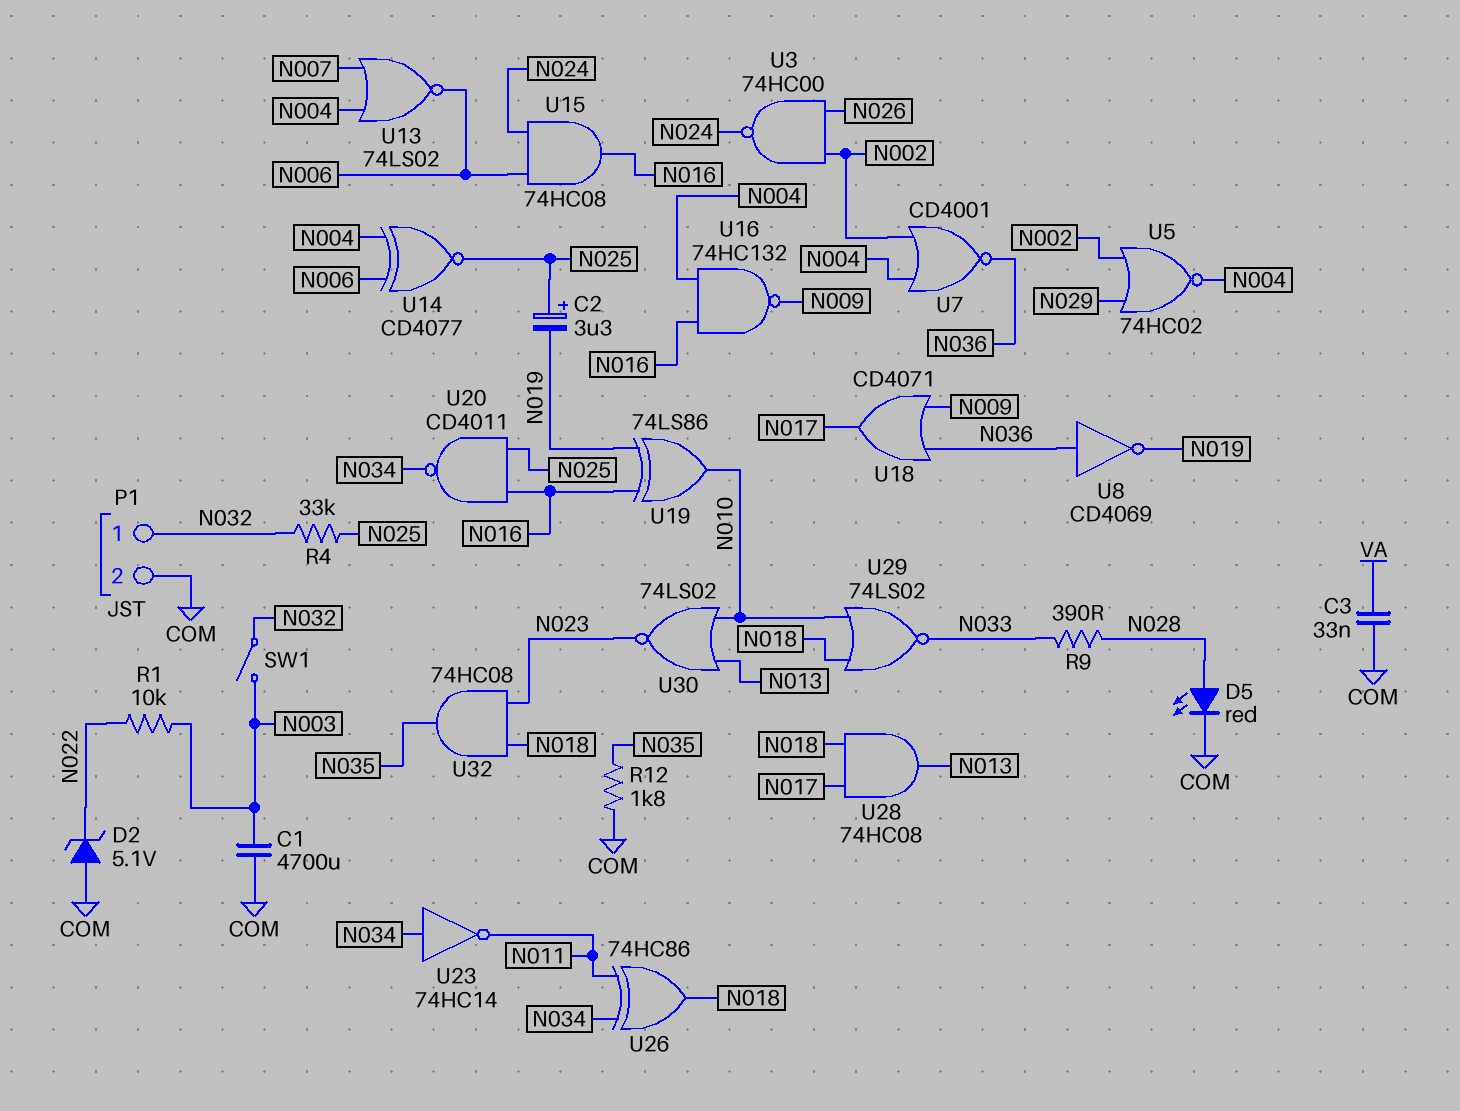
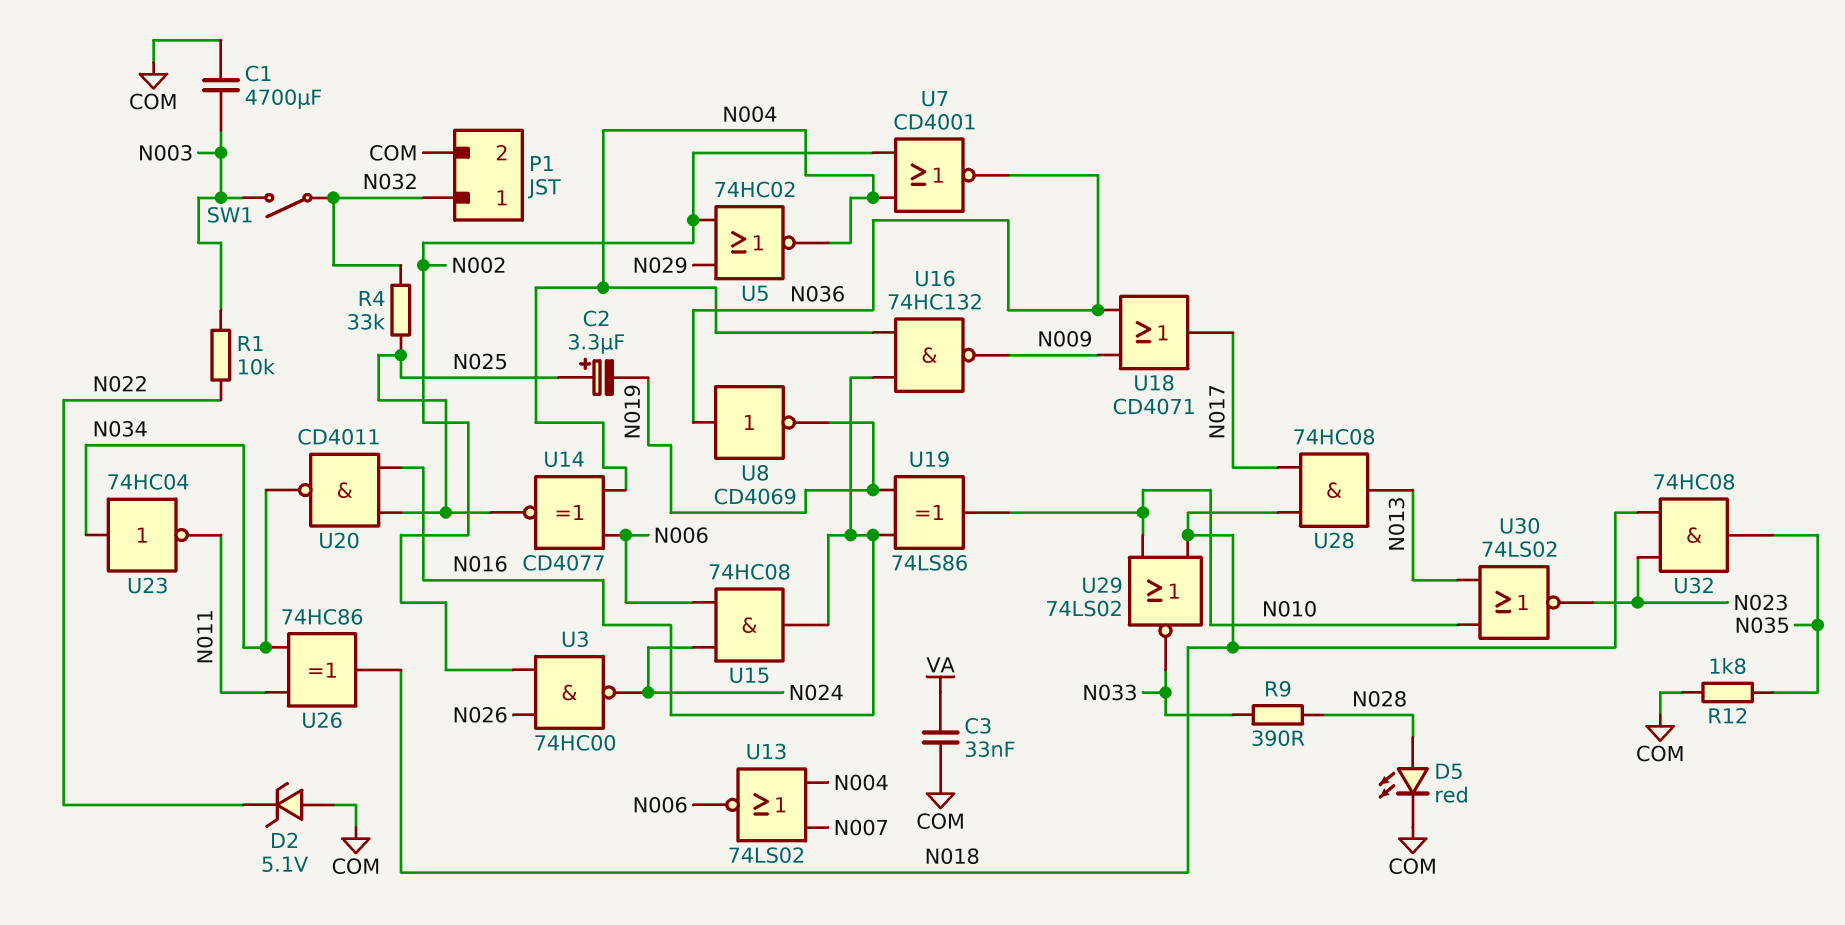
U23: NOT 74HC14 (in N034, out N011) -> NOT 74HC04 (in N034, out N011)

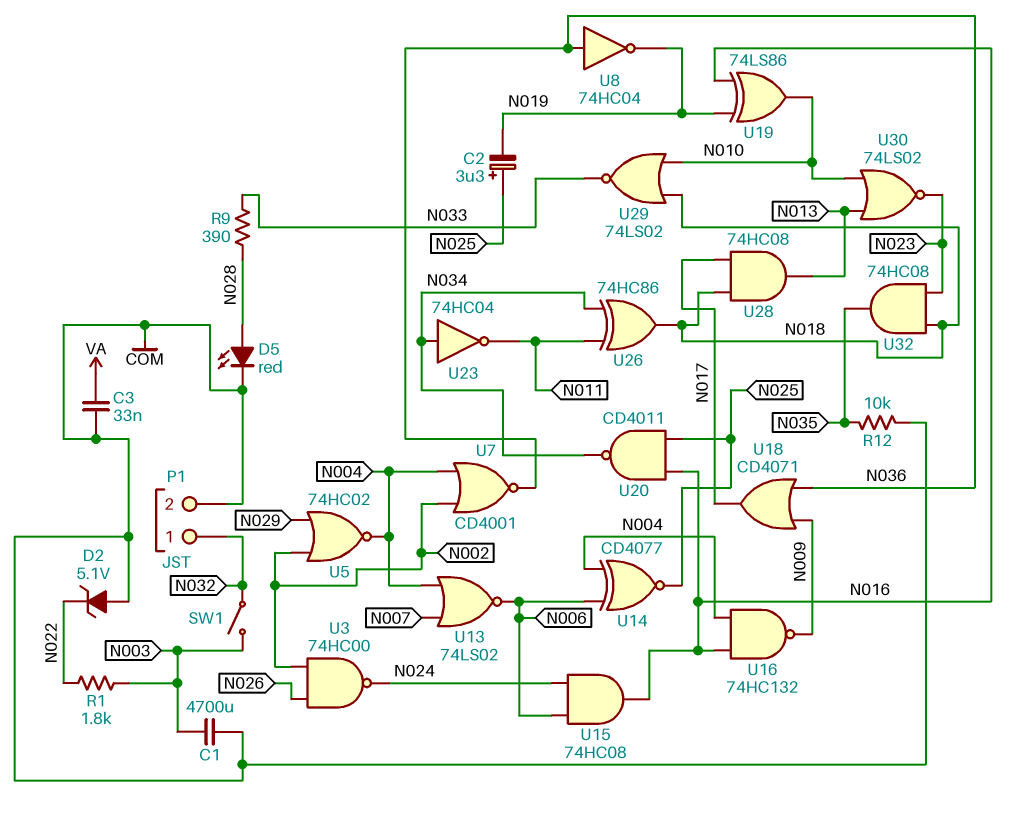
R1: 10k (N003, N022) -> 1.8k (N003, N022)
R4: 33k (N025, N032) -> none
R12: 1.8k (COM, N035) -> 10k (COM, N035)
U8: NOT CD4069 (in N036, out N019) -> NOT 74HC04 (in N036, out N019)

